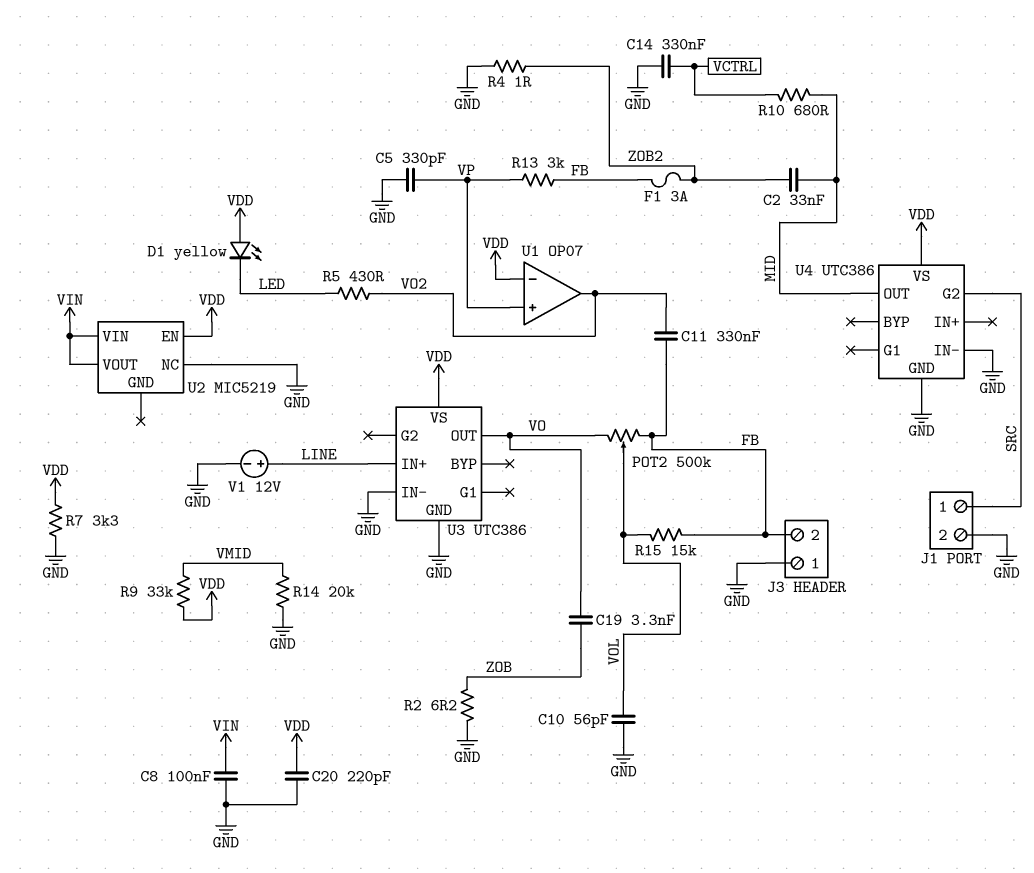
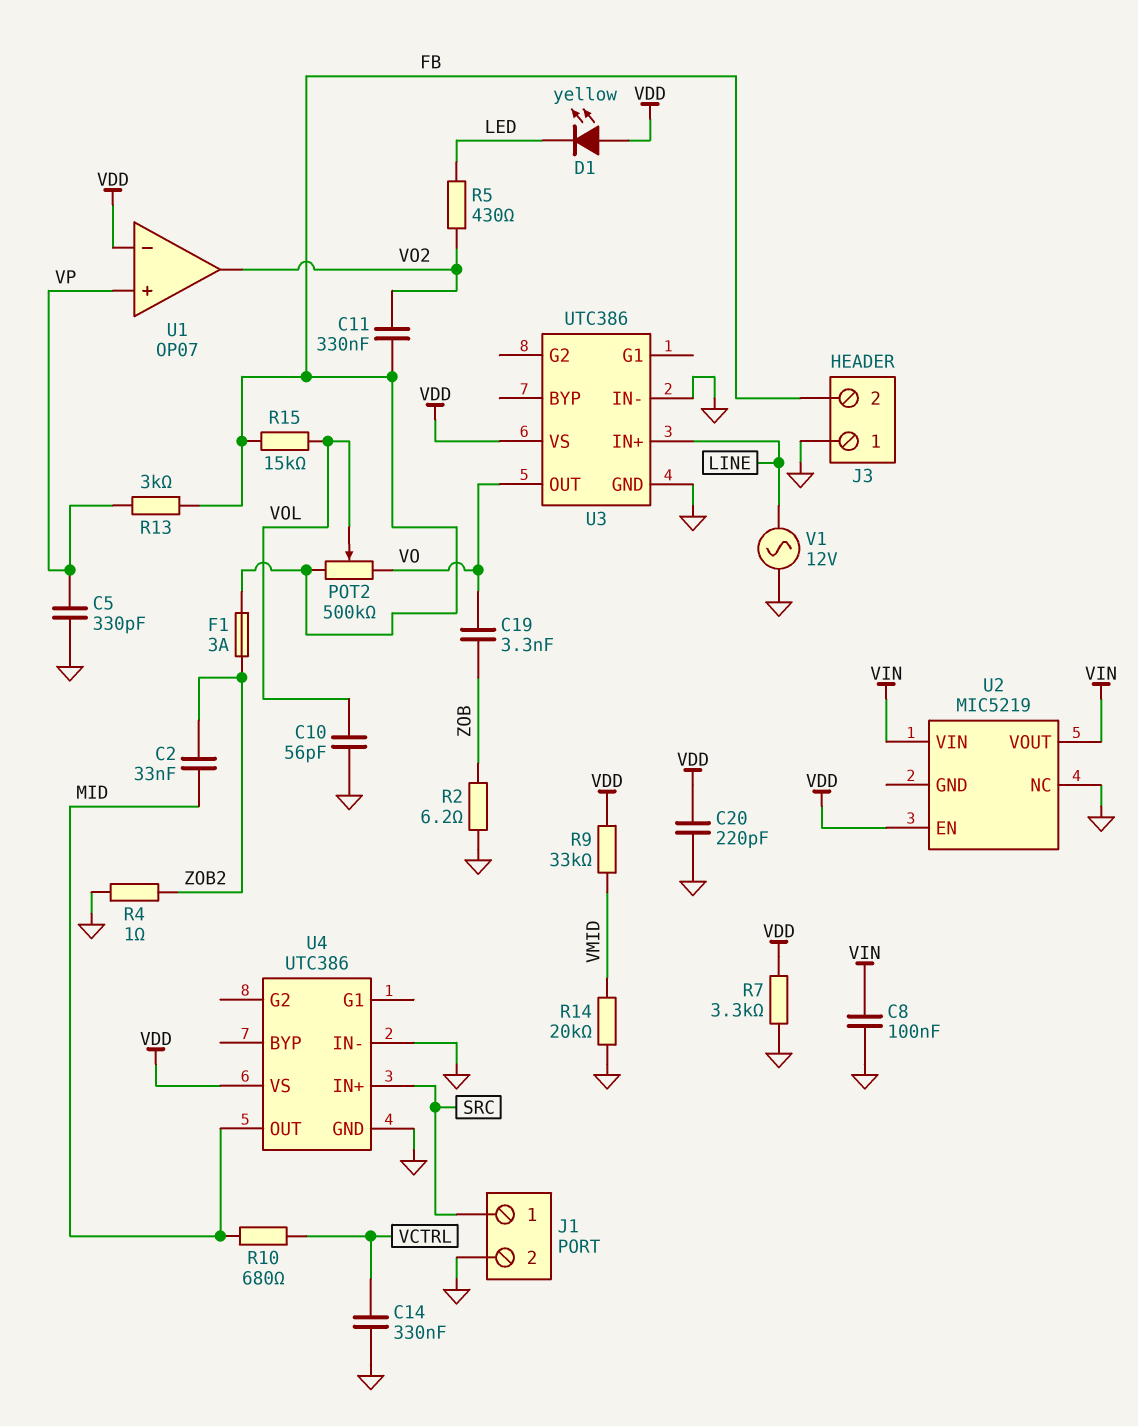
U4 pin G2: SRC -> none
U4 pin IN+: none -> SRC
V1: 12V (plus LINE, minus GND) -> AC 12V (GND, LINE)

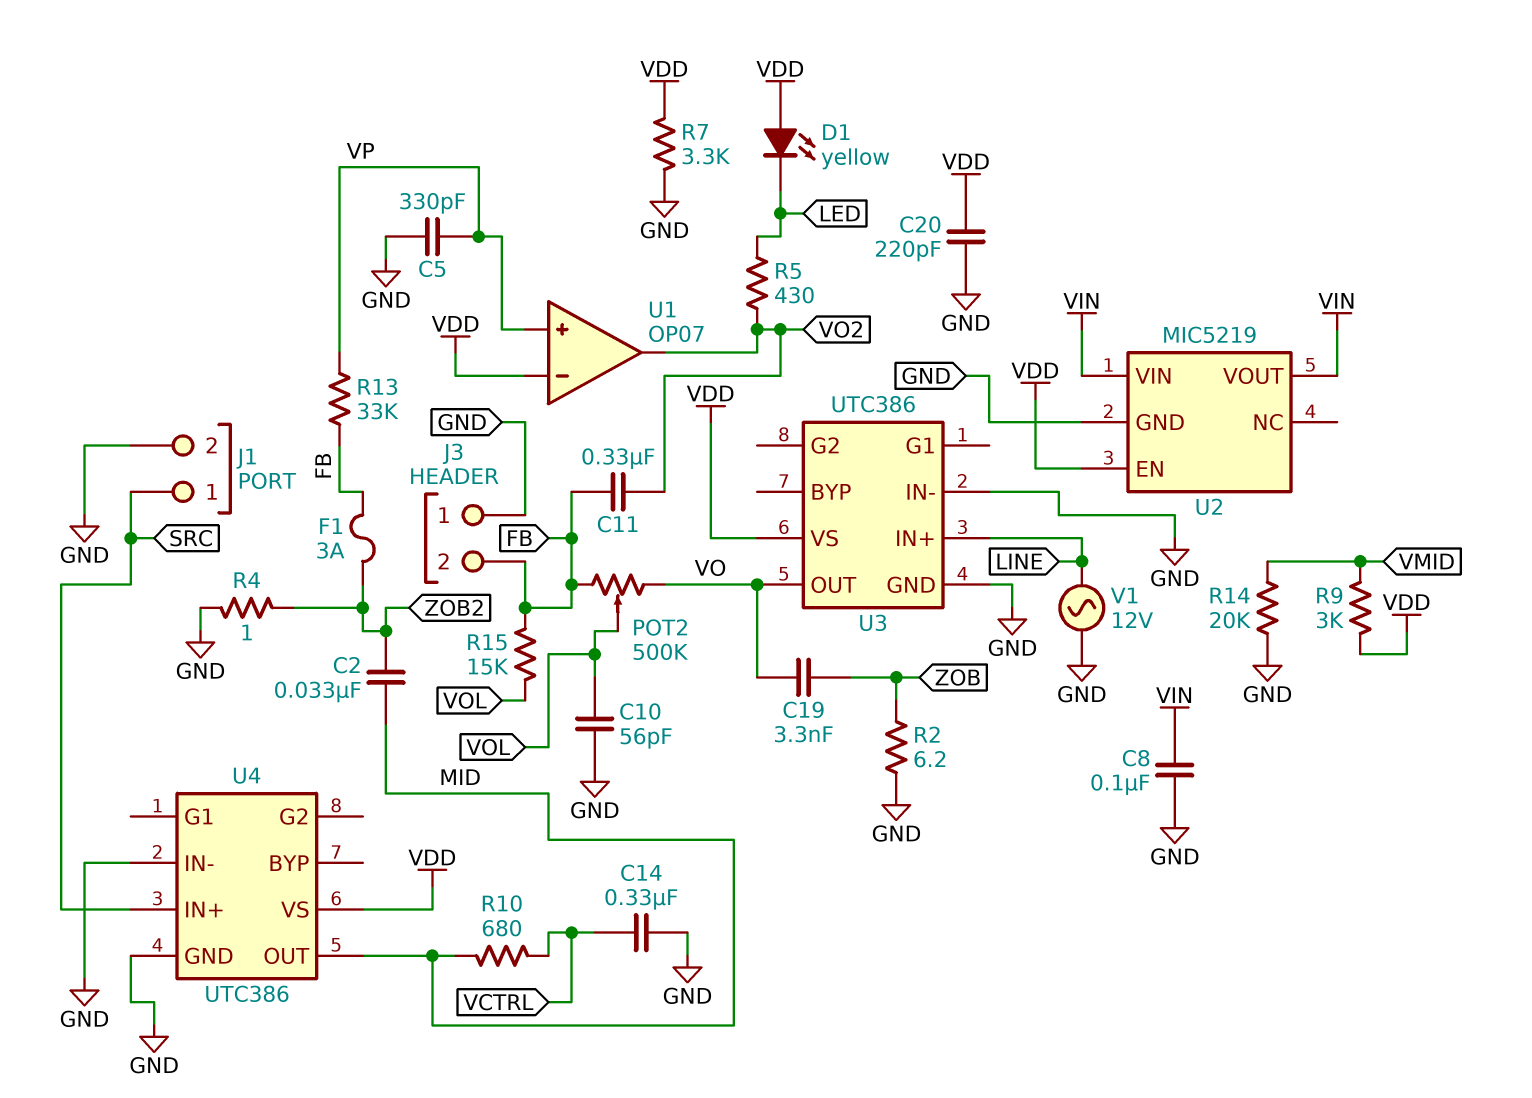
R9: 33k (VDD, VMID) -> 3k (VDD, VMID)
R13: 3k (FB, VP) -> 33k (FB, VP)
U2 pin GND: none -> GND
U2 pin NC: GND -> none

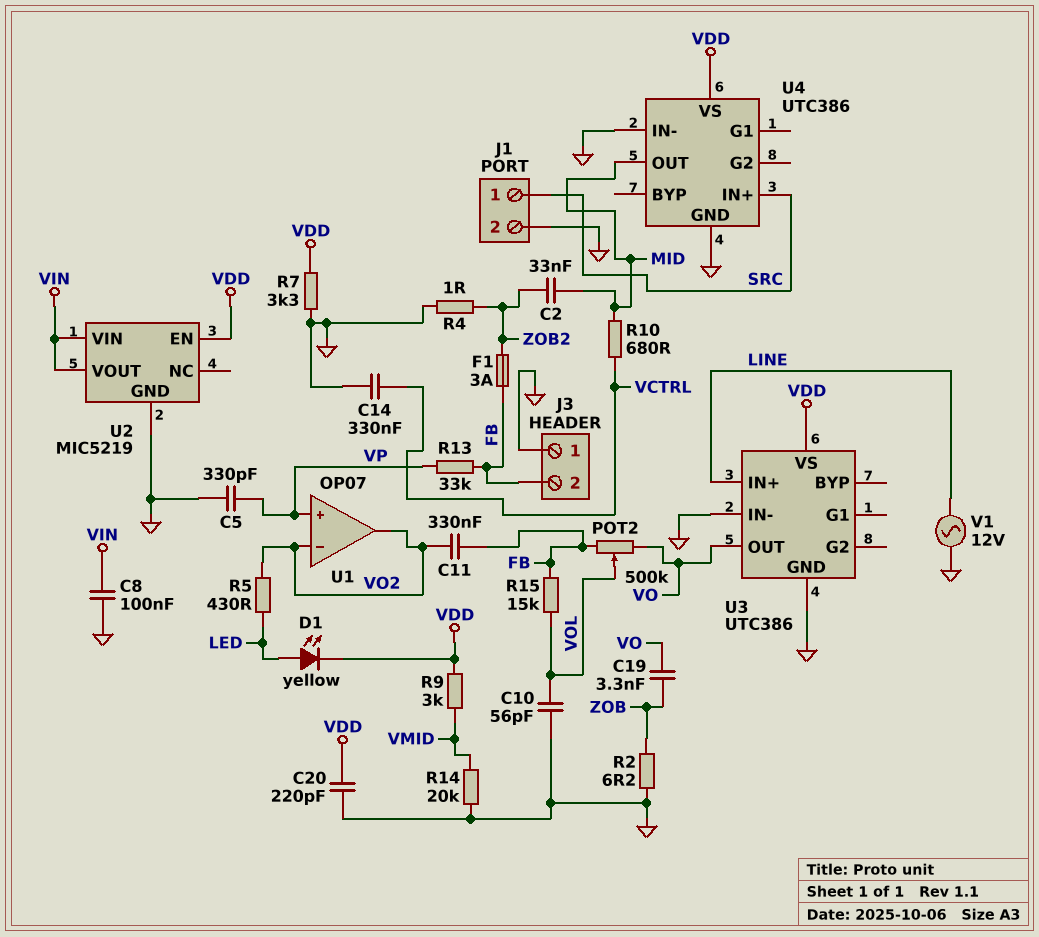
D1: LED yellow (A VDD, K LED) -> LED yellow (A LED, K VDD)
U1 pin in-: VDD -> VO2

